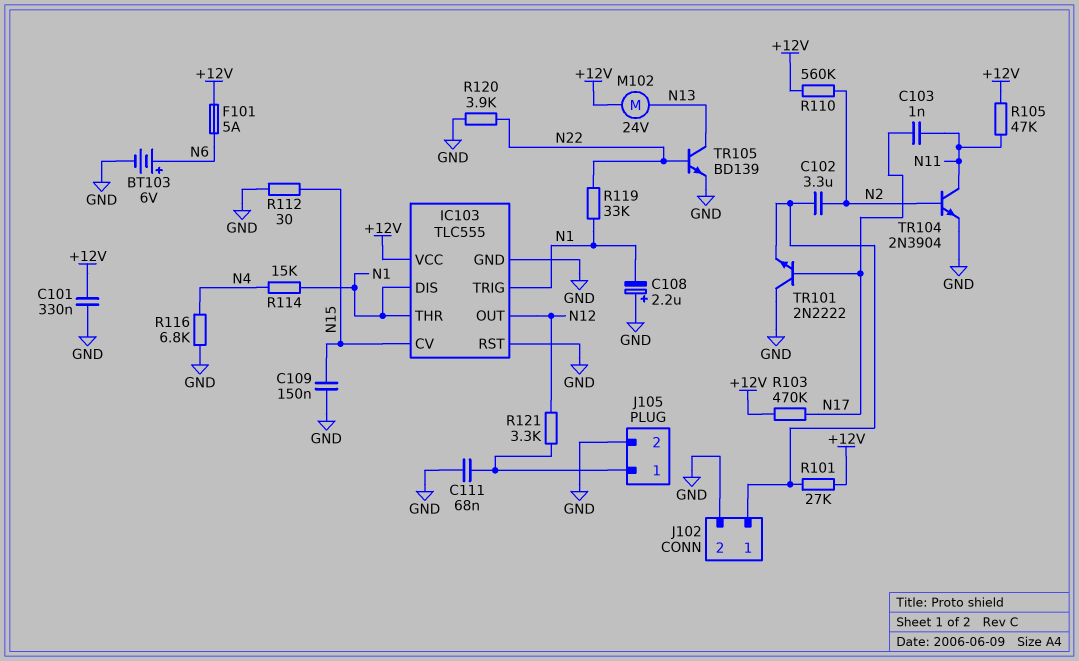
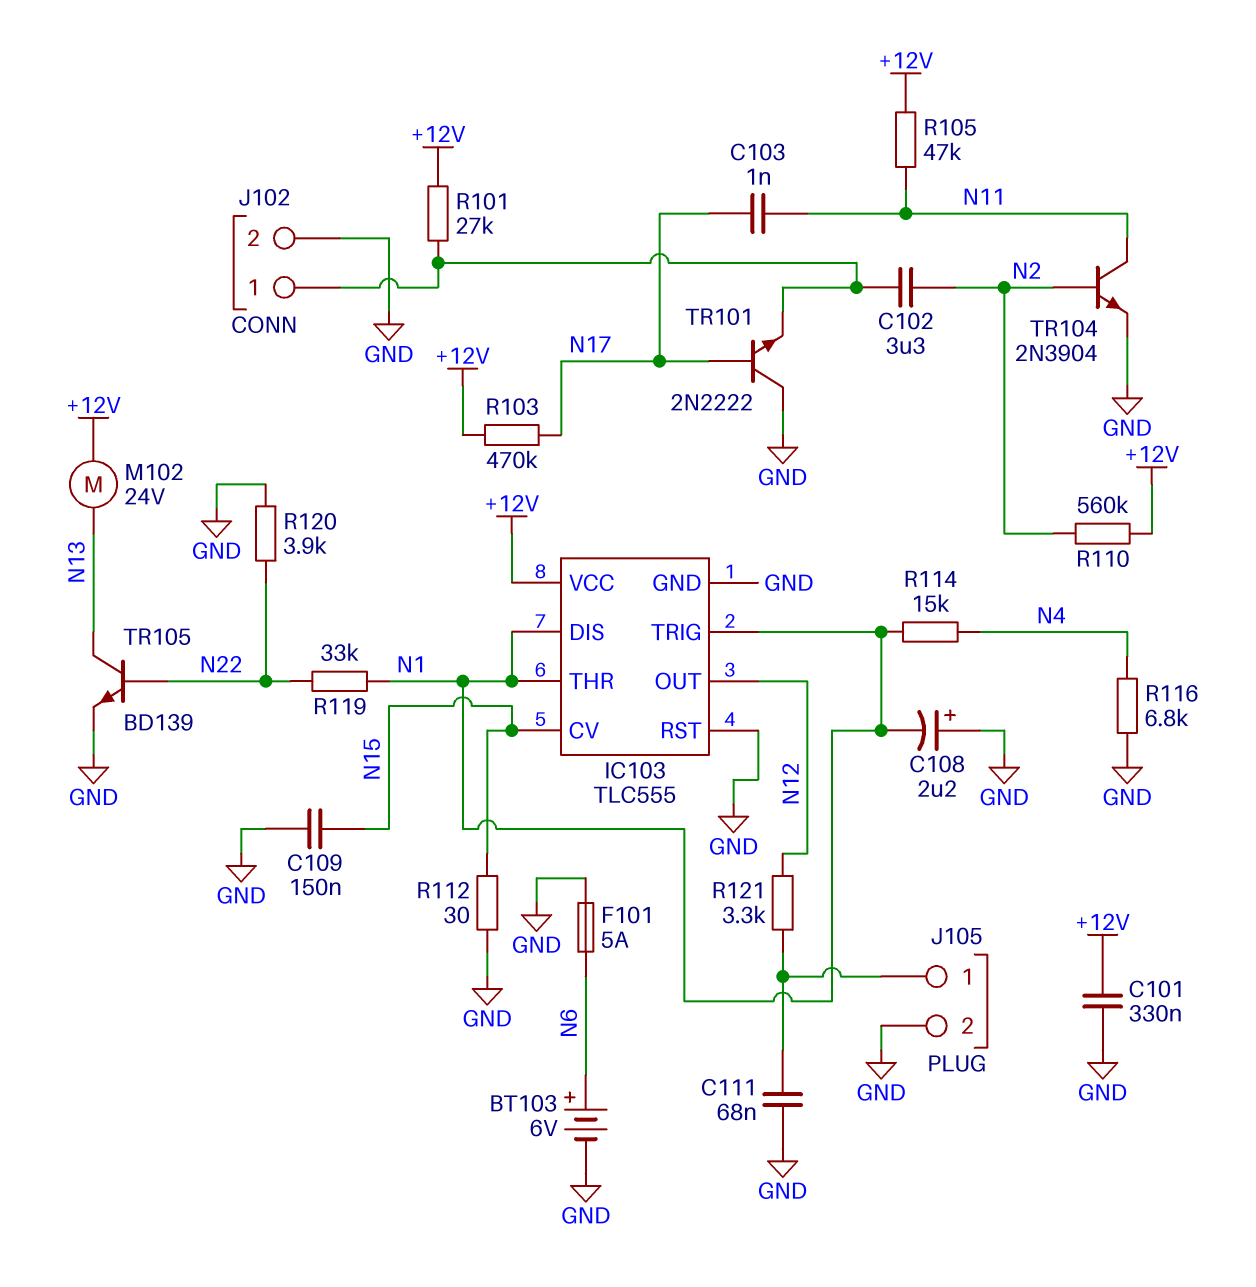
F101: 5A (+12V, N6) -> 5A (GND, N6)

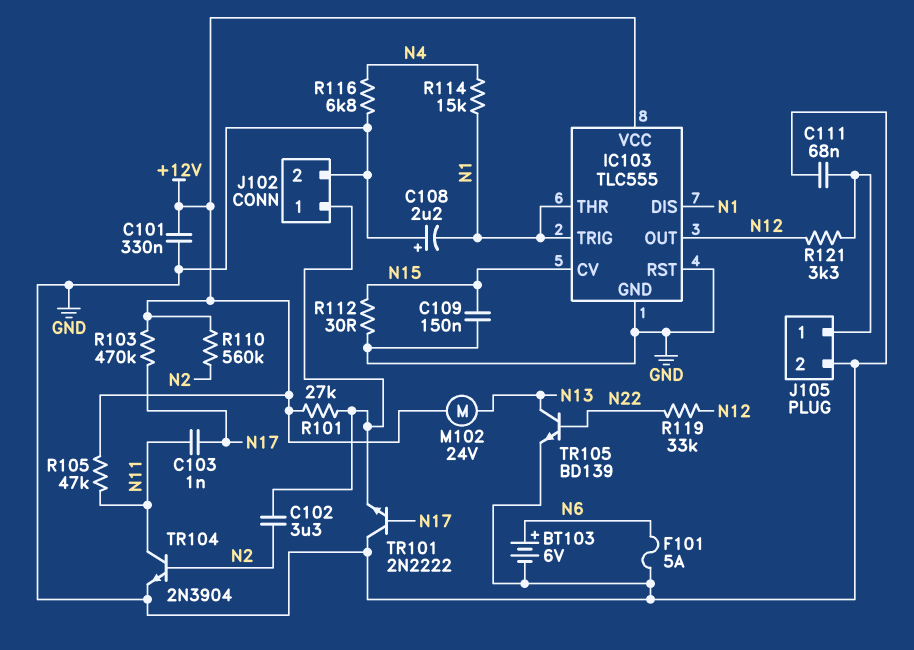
R119: 33k (N1, N22) -> 33k (N12, N22)
R120: 3.9k (GND, N22) -> none

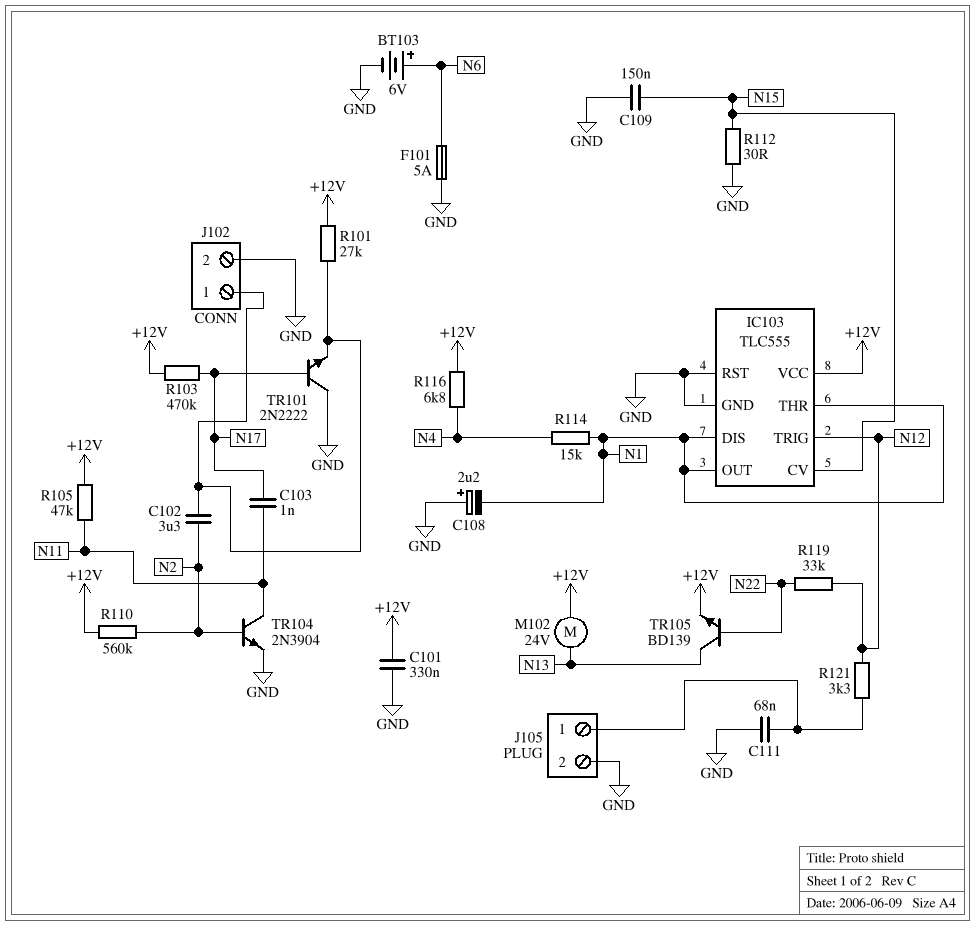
IC103 pin OUT: N12 -> N1
IC103 pin TRIG: N1 -> N12
R116: 6.8k (GND, N4) -> 6.8k (+12V, N4)
TR105: NPN BD139 (B N22, C N13, E GND) -> NPN BD139 (B N22, C N13, E +12V)

